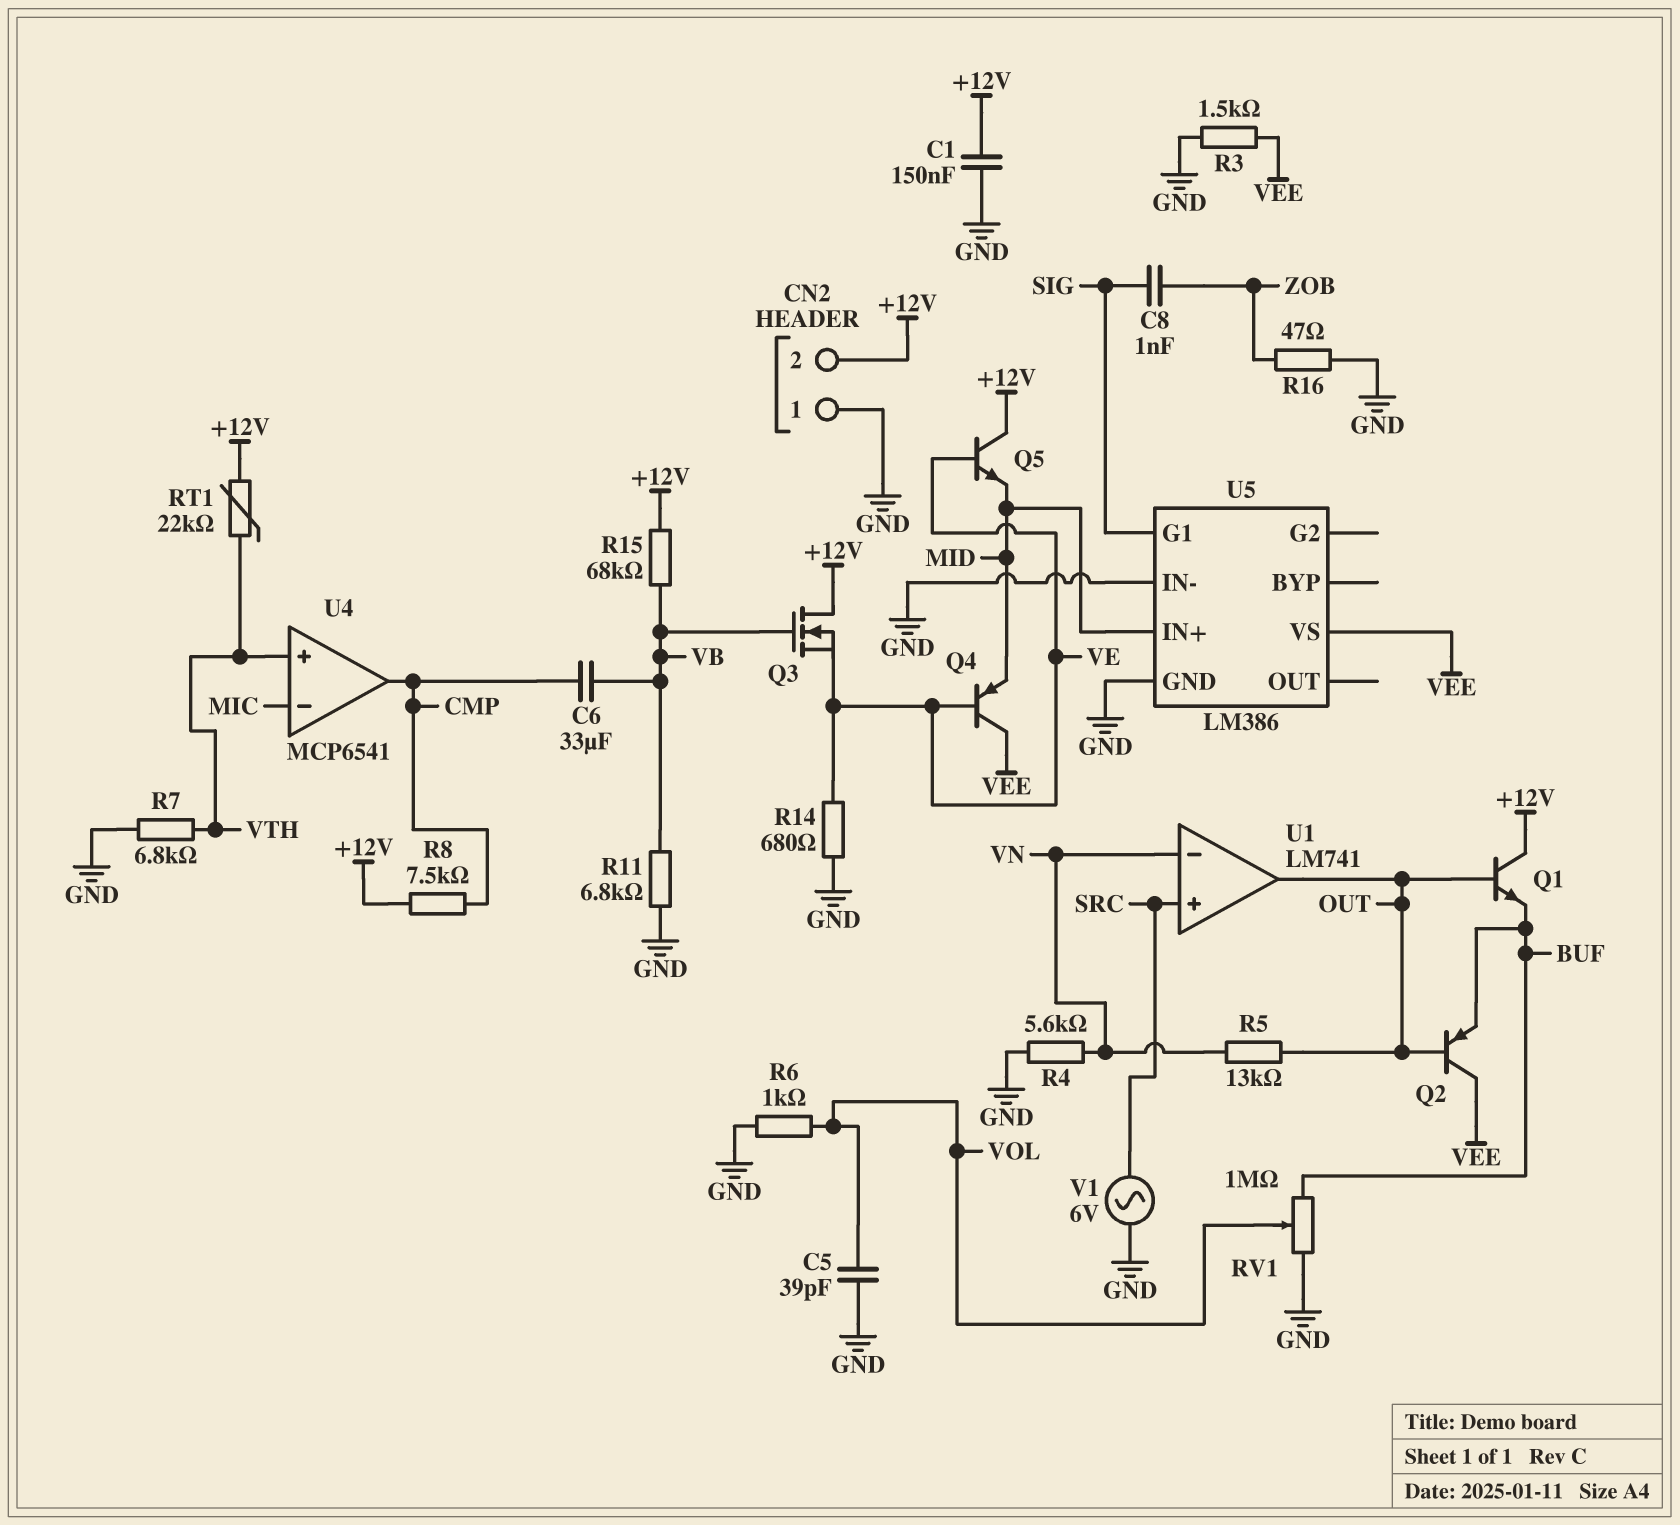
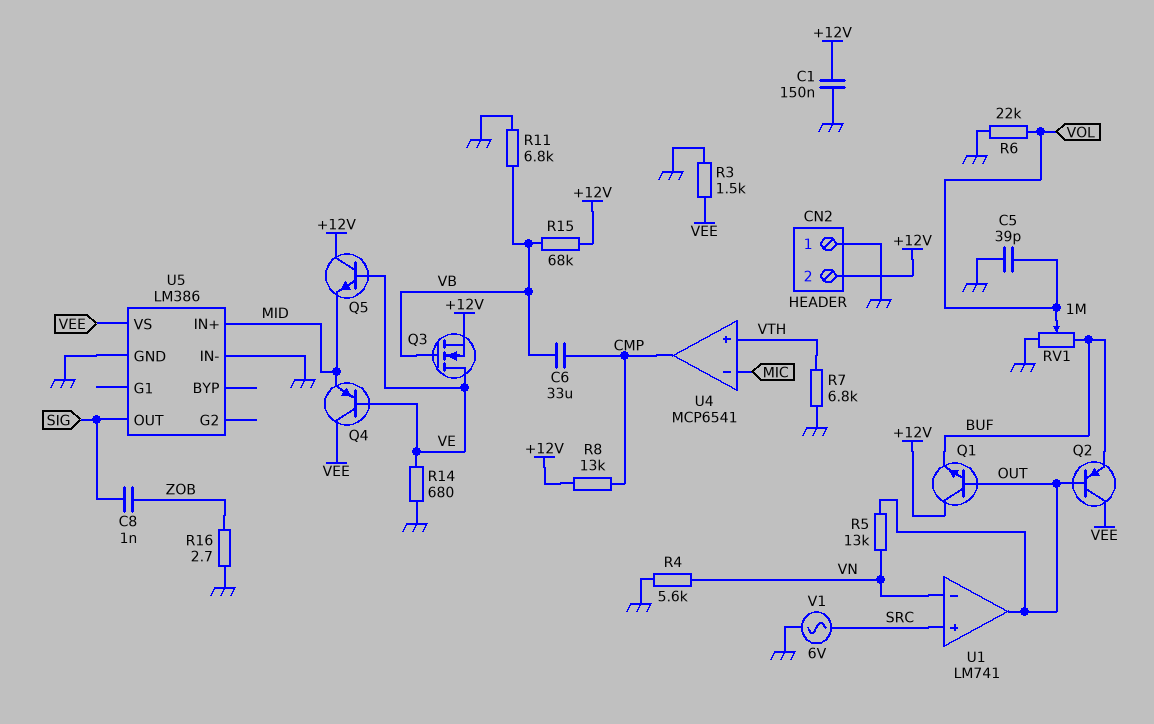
Q3: NMOS (G VB, D +12V, S VE) -> NMOS (G VB, D VE, S +12V)
R6: 1k (GND, VOL) -> 22k (GND, VOL)
R8: 7.5k (+12V, CMP) -> 13k (+12V, CMP)
R16: 47 (GND, ZOB) -> 2.7 (GND, ZOB)
RT1: 22k (+12V, VTH) -> none
U5 pin G1: SIG -> none
U5 pin OUT: none -> SIG

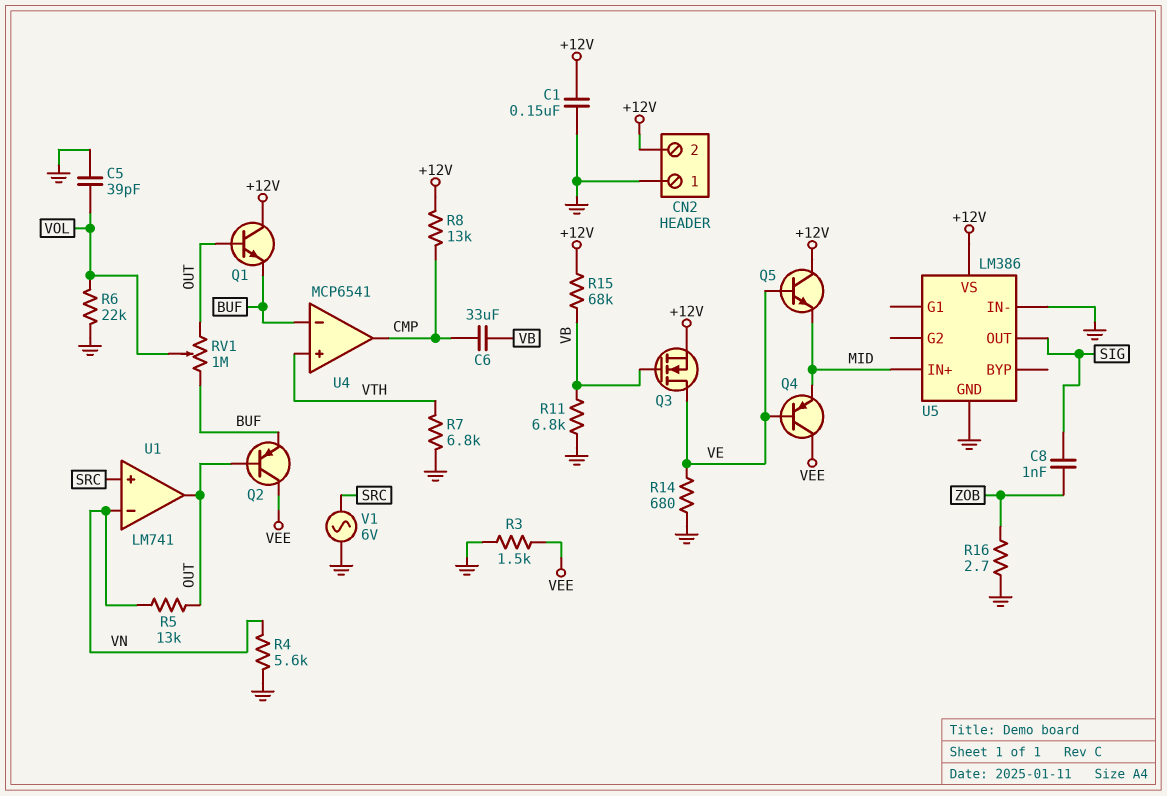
RV1: 1M (BUF, GND, wiper VOL) -> 1M (BUF, OUT, wiper VOL)
U4 pin in-: MIC -> BUF
U5 pin VS: VEE -> +12V

